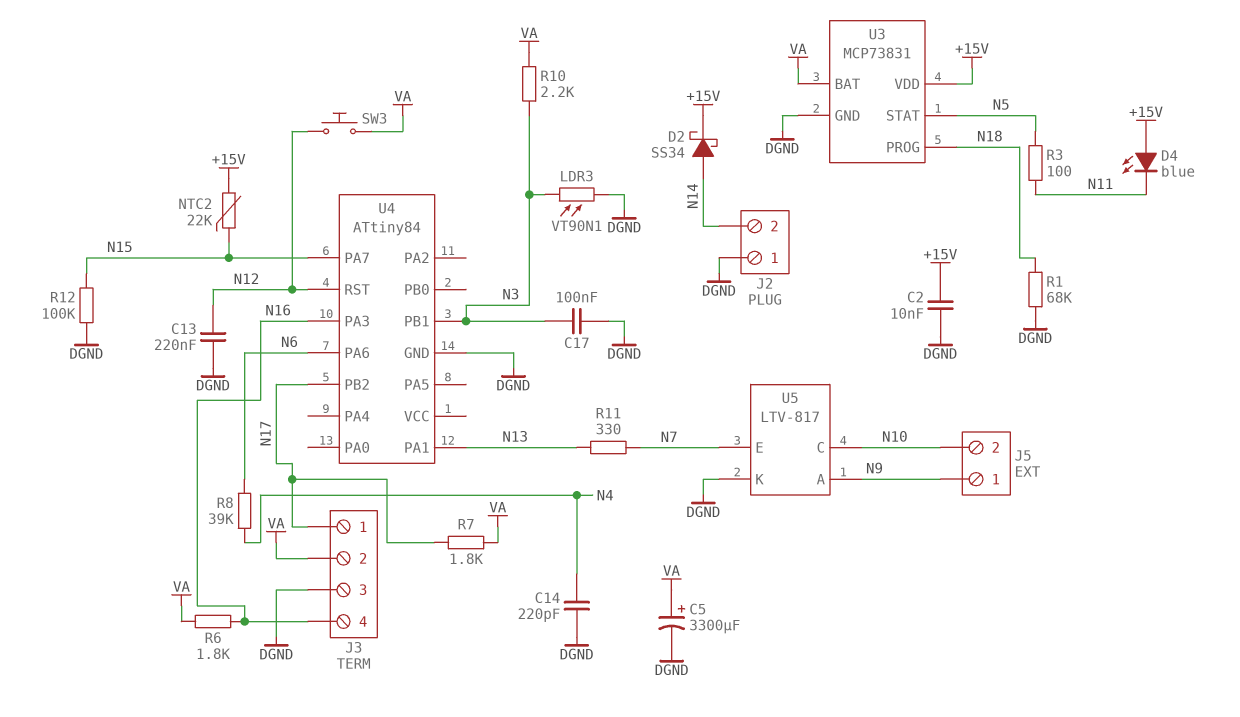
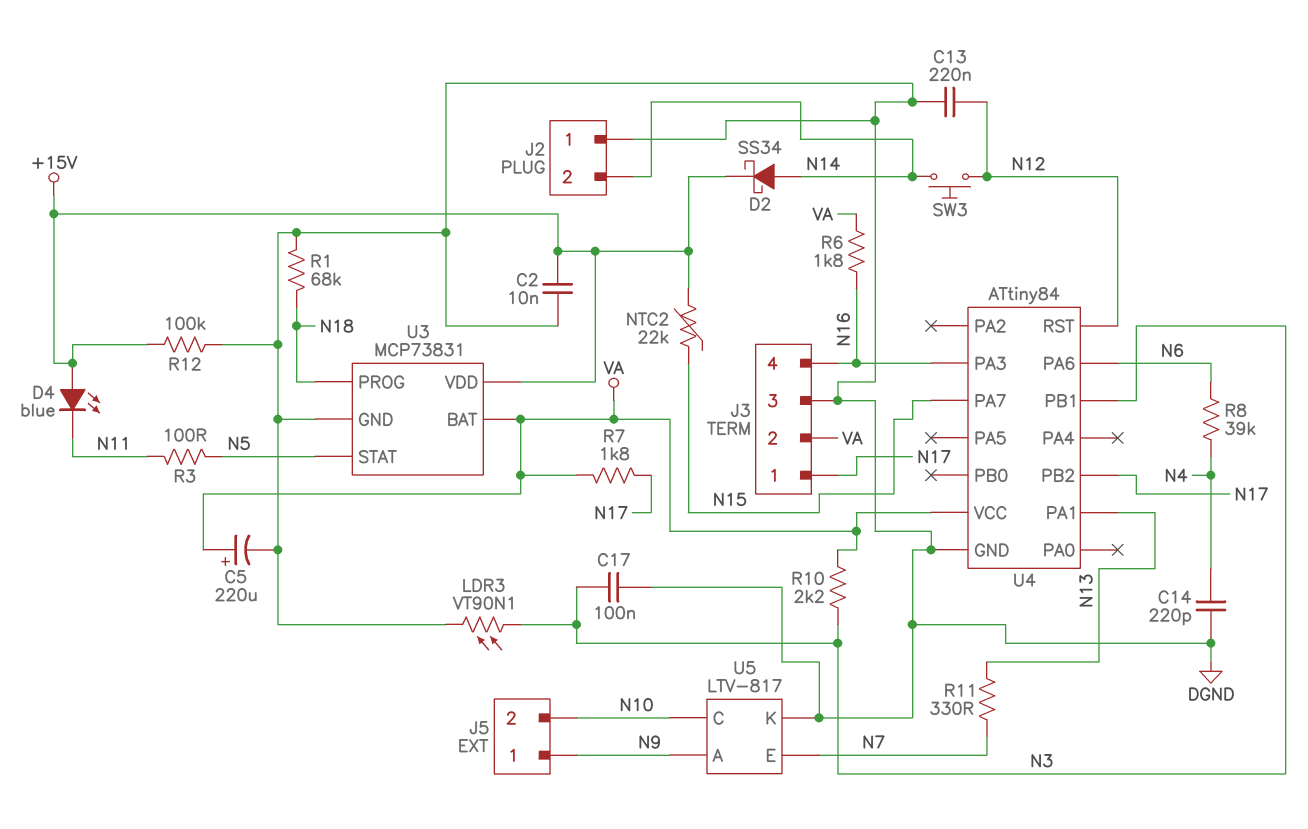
C5: 3300uF (plus VA, minus DGND) -> 220uF (plus VA, minus DGND)
R12: 100k (DGND, N15) -> 100k (+15V, DGND)
SW3: button (N12, VA) -> button (N12, N14)
U4 pin VCC: none -> VA

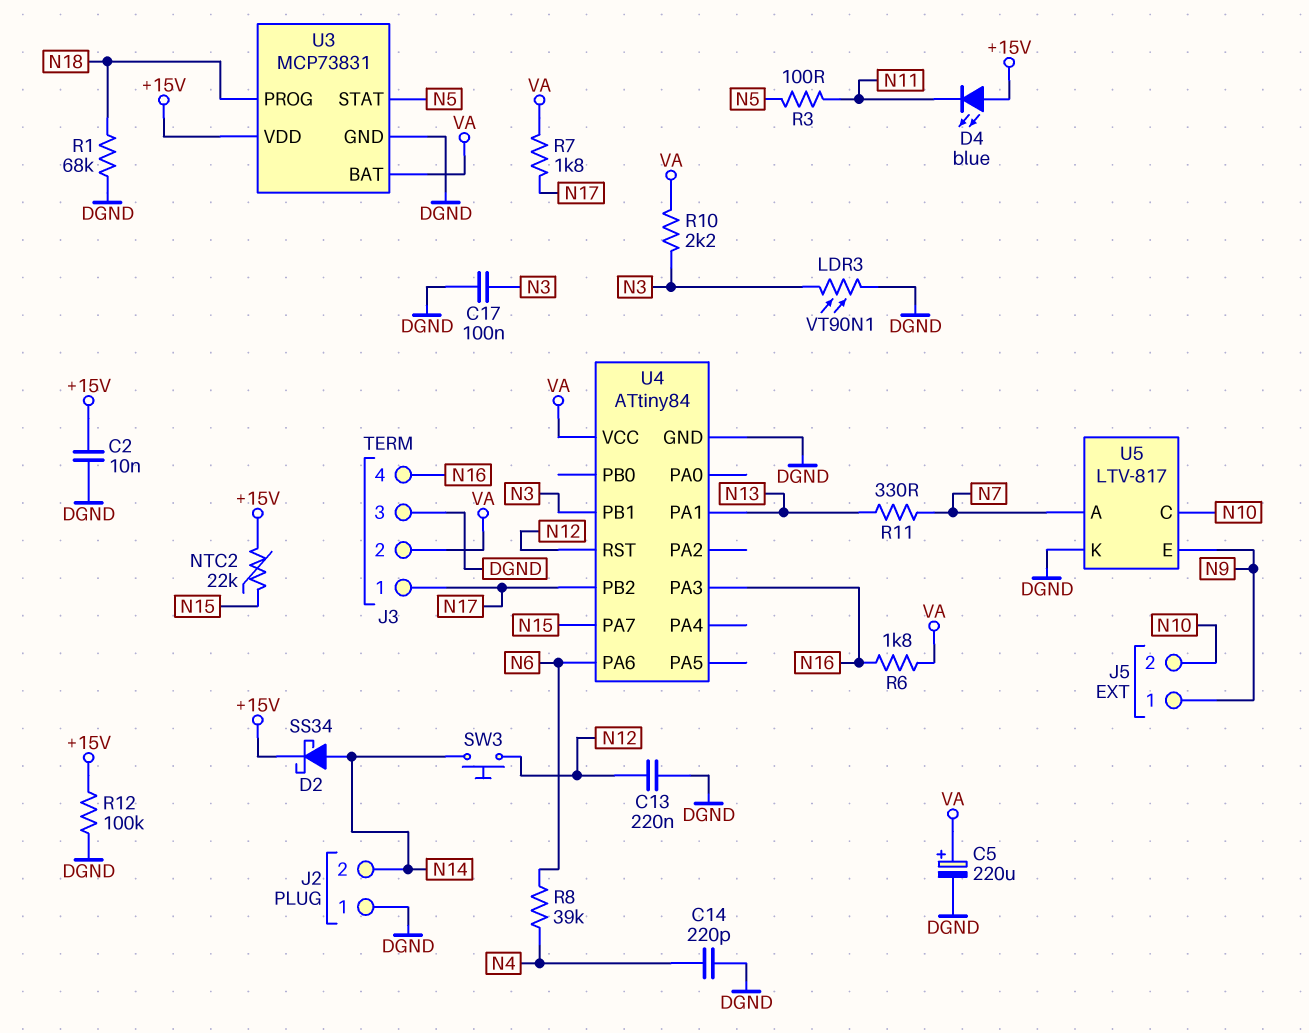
U5 pin A: N9 -> N7
U5 pin E: N7 -> N9

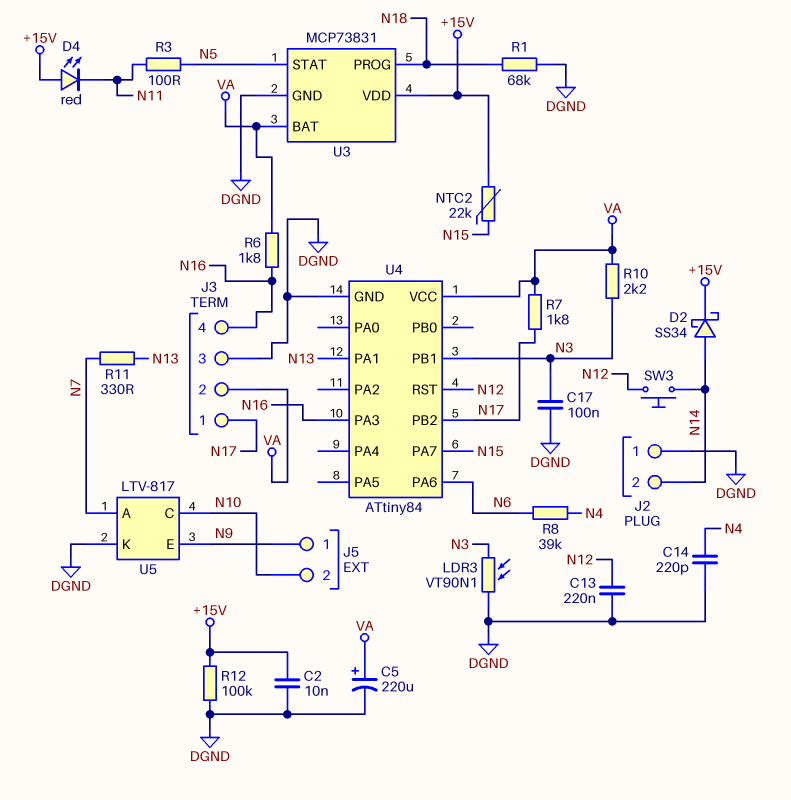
D4: LED blue (A +15V, K N11) -> LED red (A +15V, K N11)

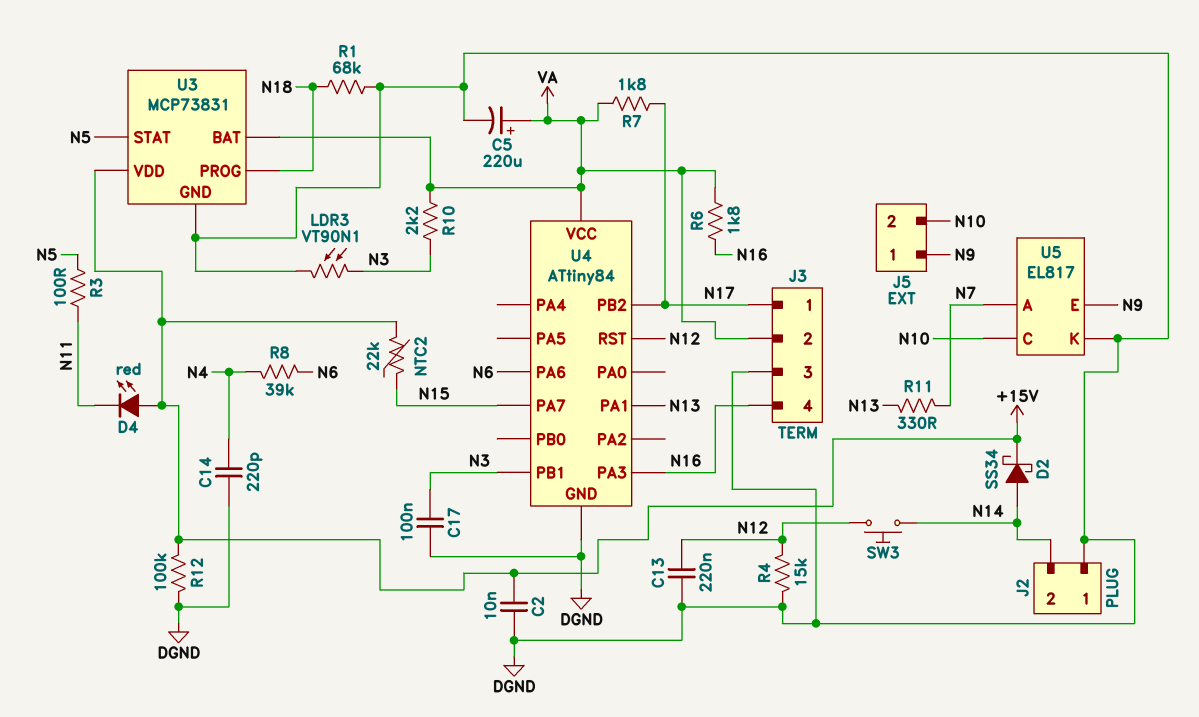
R4: none -> 15k (DGND, N12)
U5: LTV-817 -> EL817

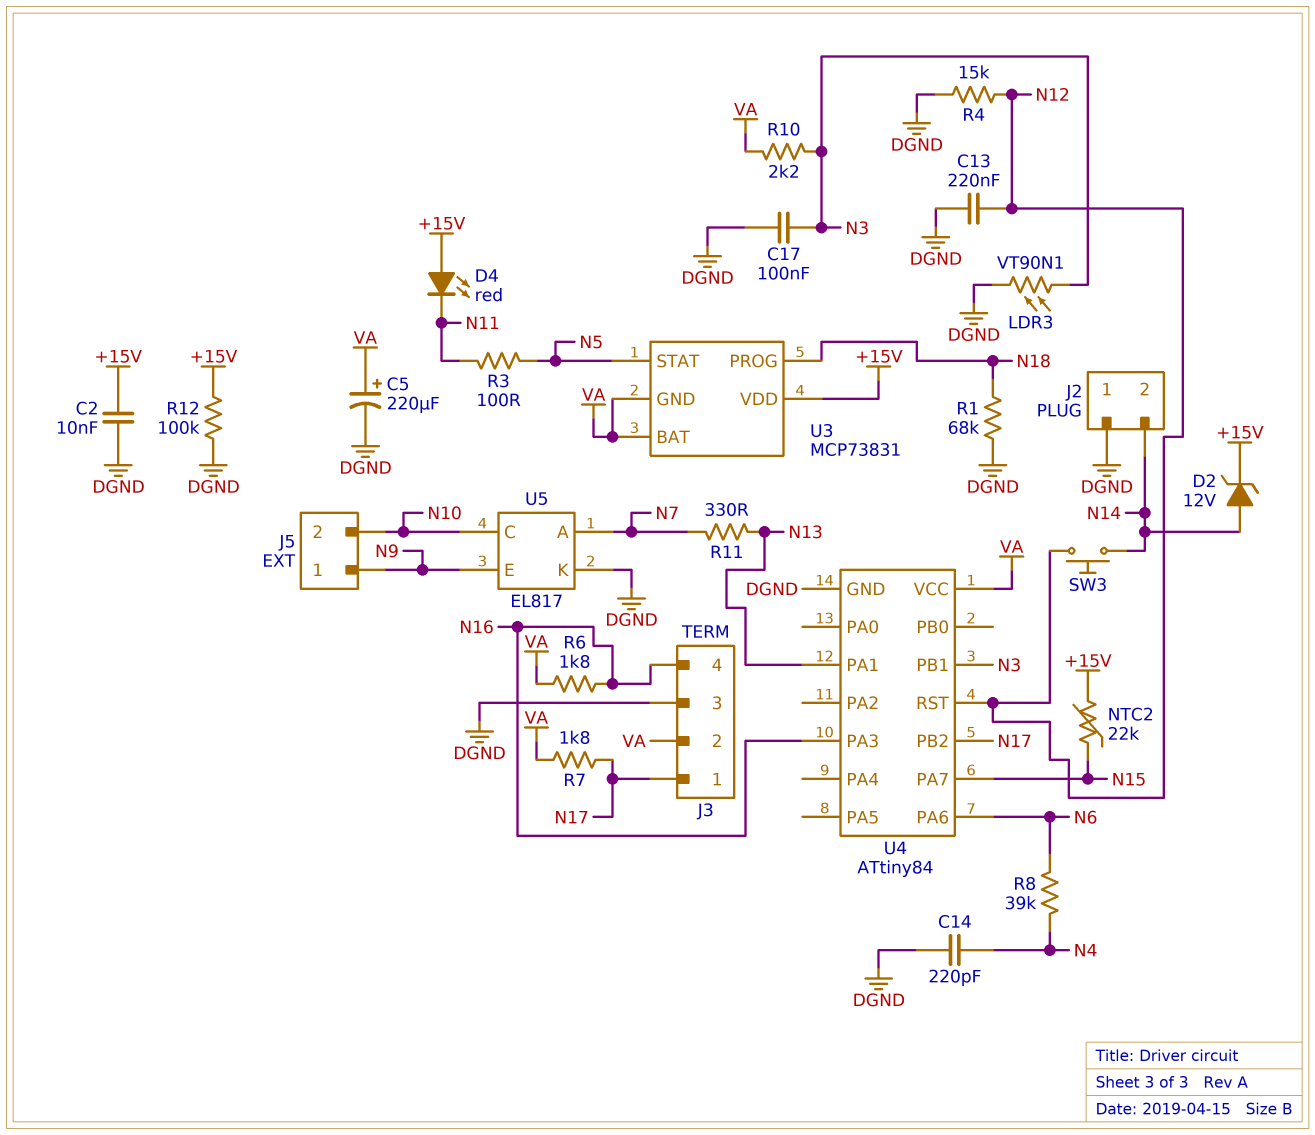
D2: schottky SS34 (A N14, K +15V) -> zener 12V (A N14, K +15V)
U3 pin GND: DGND -> VA

